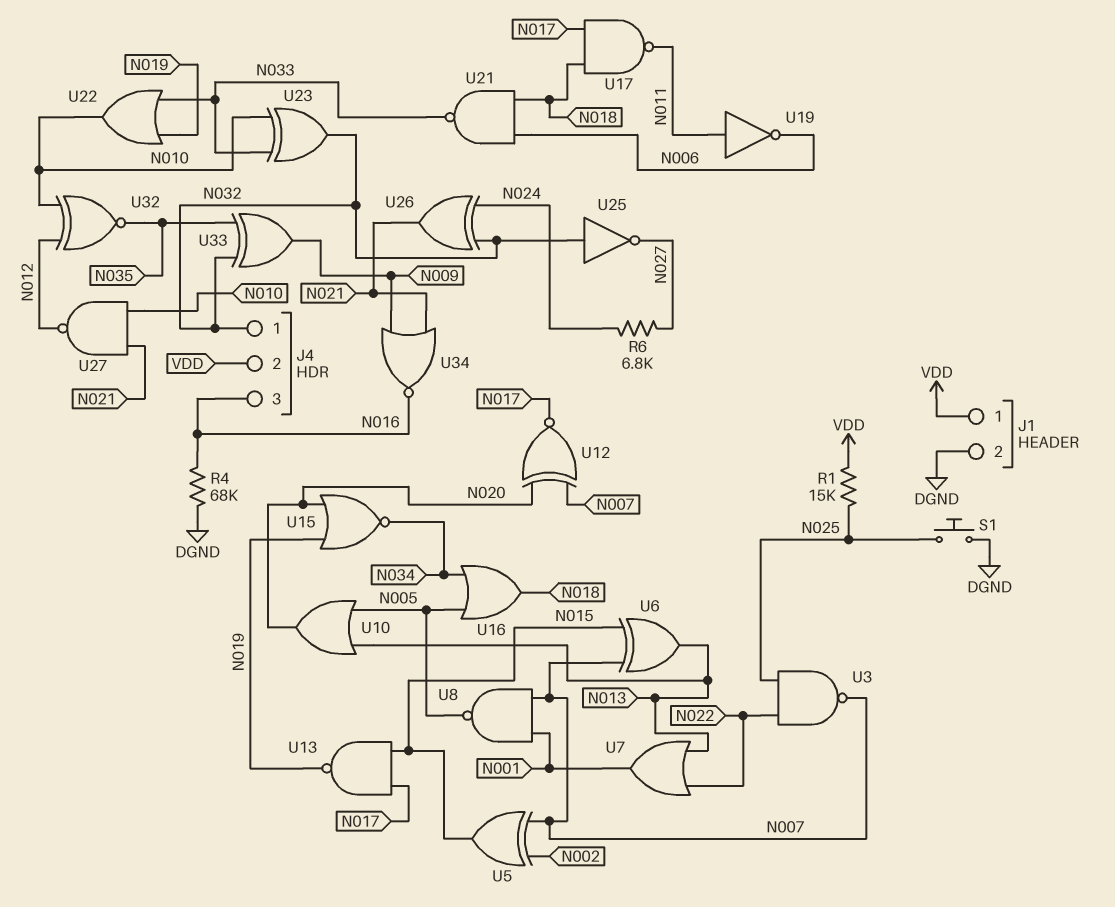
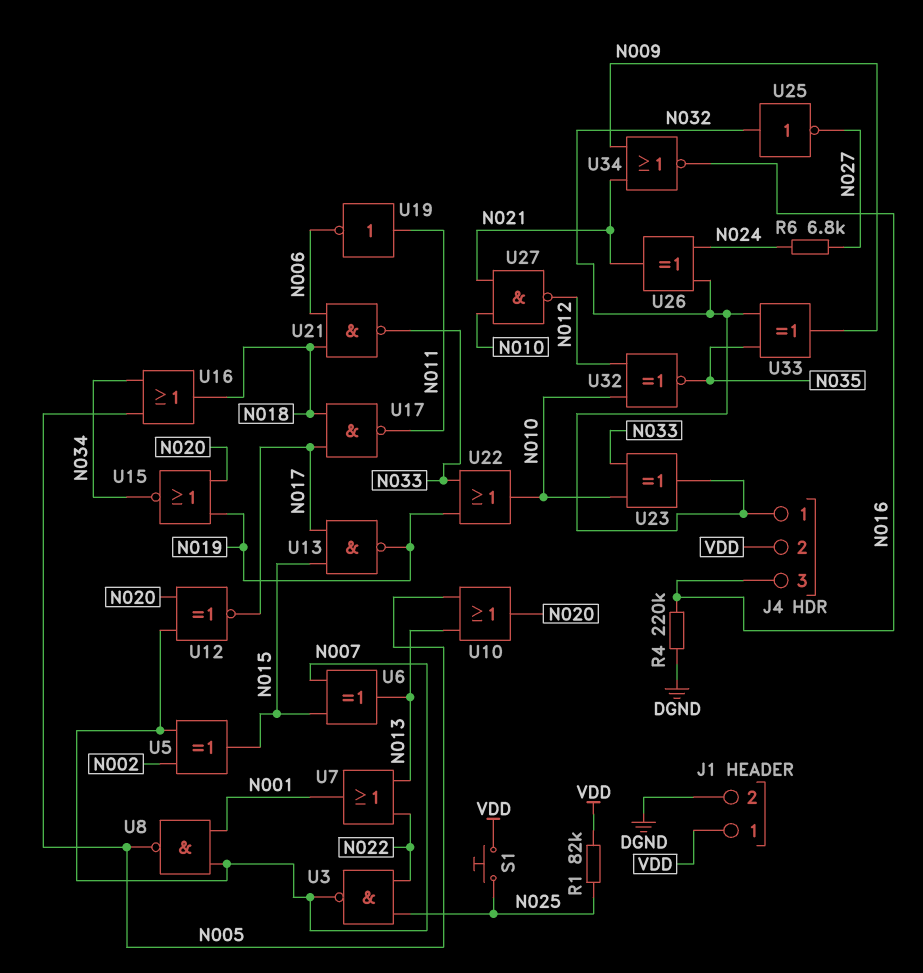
R1: 15k (N025, VDD) -> 82k (N025, VDD)
R4: 68k (DGND, N016) -> 220k (DGND, N016)
S1: button (DGND, N025) -> button (N025, VDD)

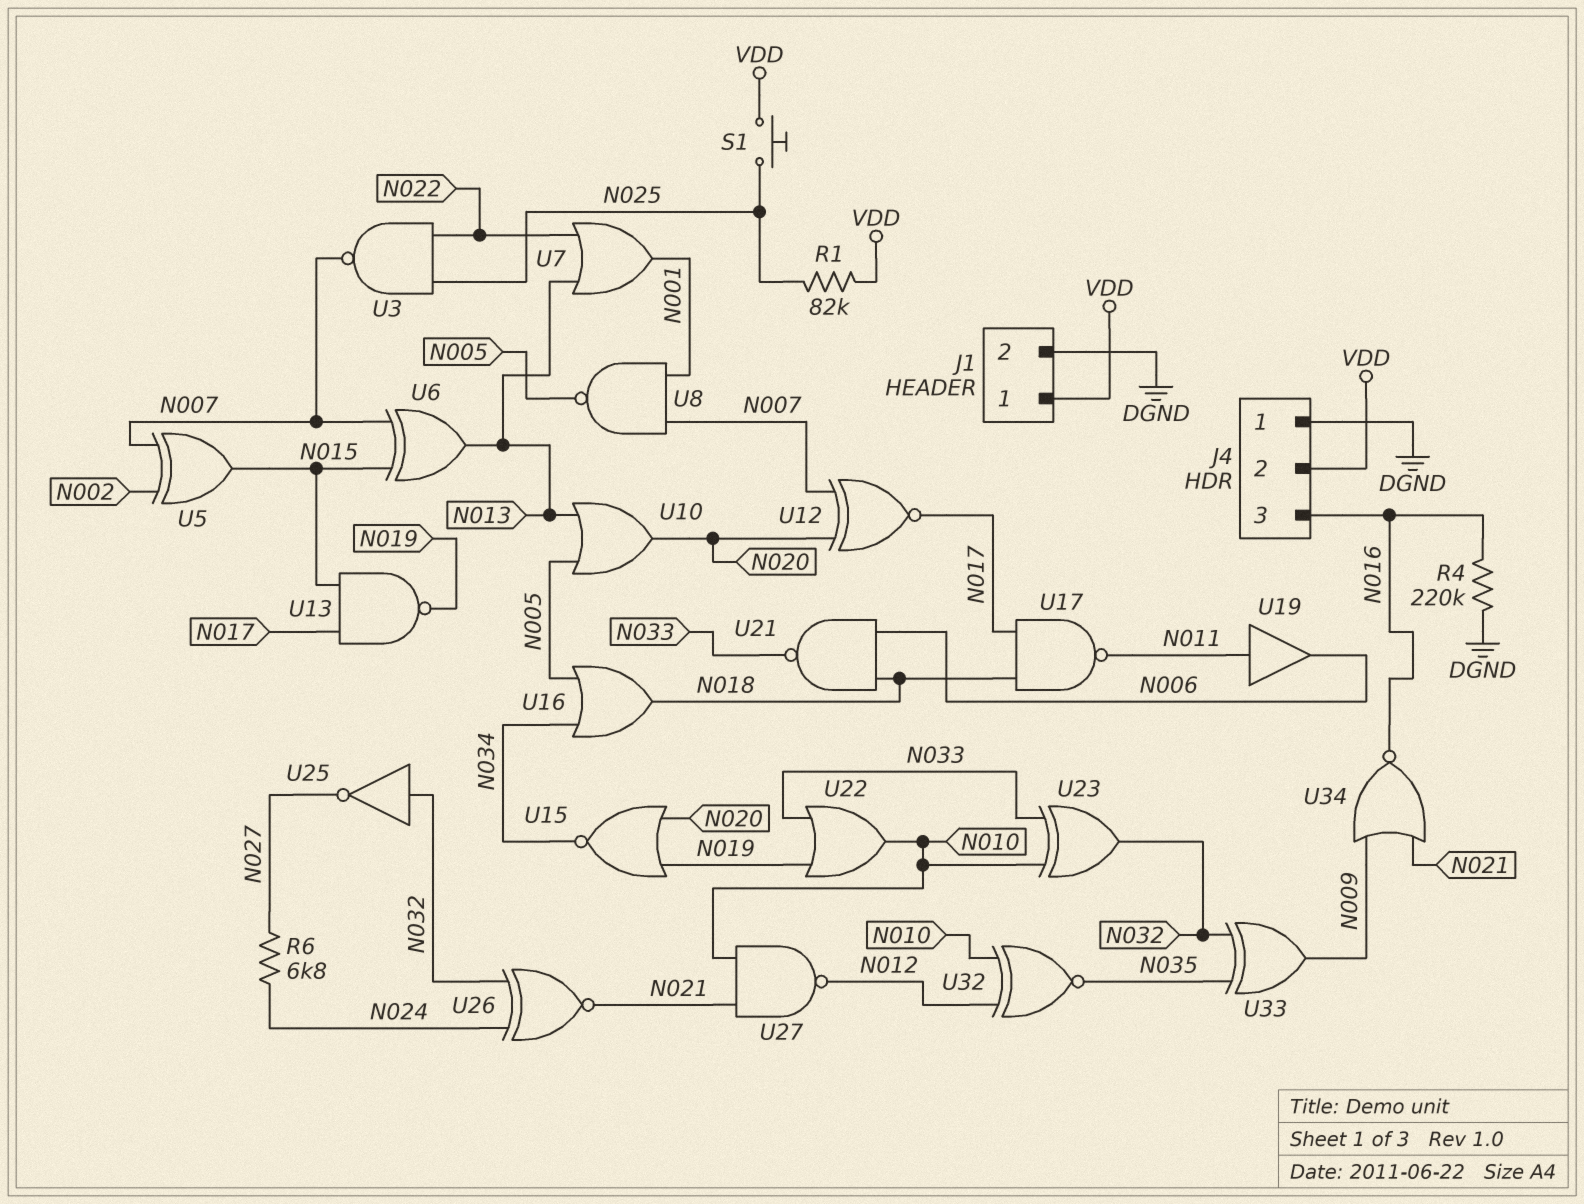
J4 pin 1: N032 -> DGND
U19: NOT (in N011, out N006) -> buffer (in N011, out N006)
U26: XOR (in N024, in N032, out N021) -> XNOR (in N024, in N032, out N021)

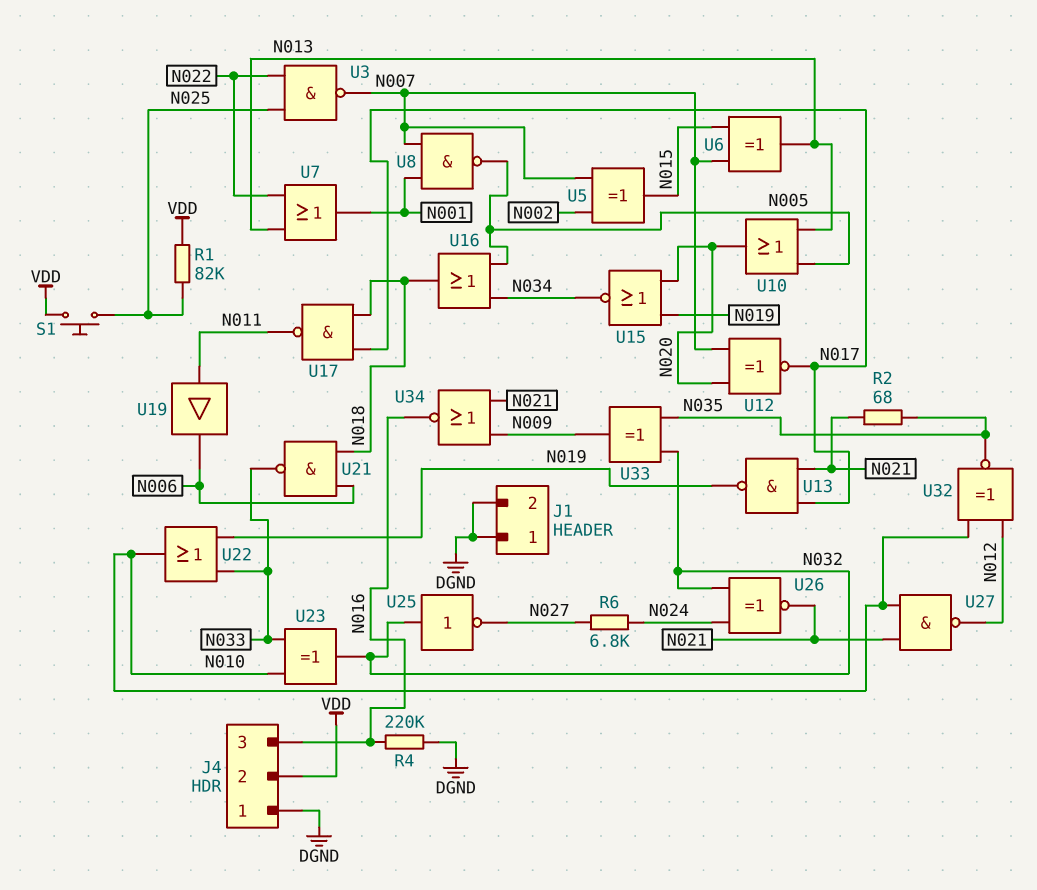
J1 pin 1: VDD -> DGND
R2: none -> 68 (N021, N035)
U13: NAND (in N015, in N017, out N019) -> NAND (in N017, in N021, out N019)

